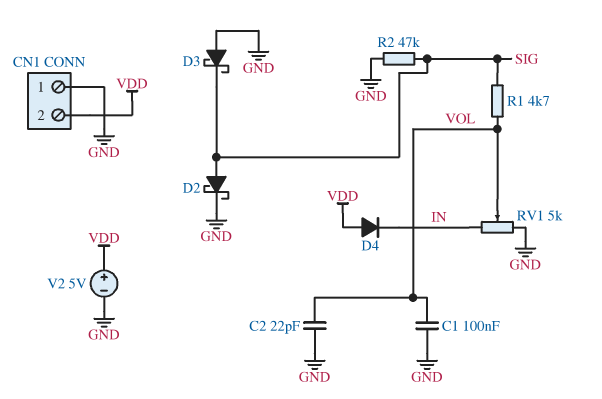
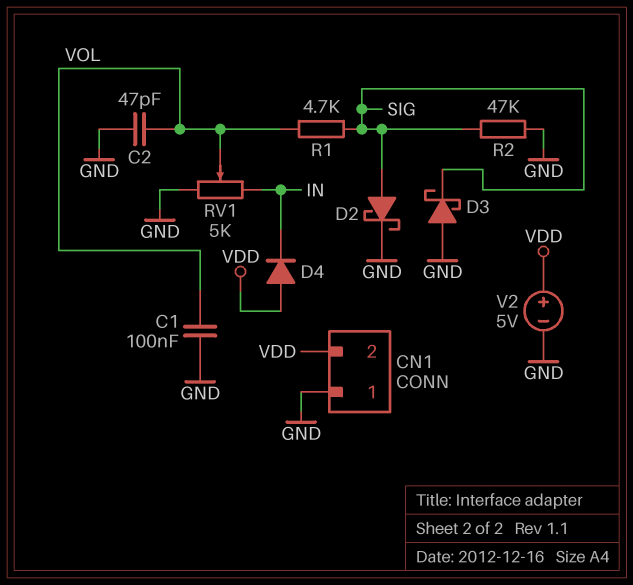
C2: 22pF (GND, VOL) -> 47pF (GND, VOL)

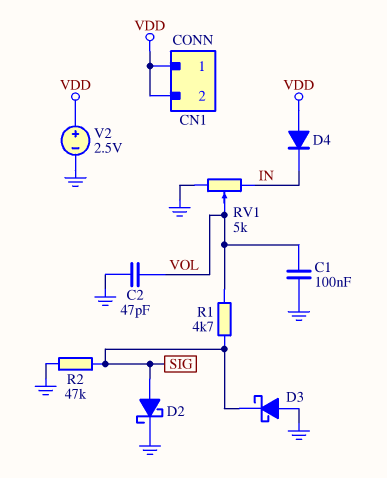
CN1 pin 1: GND -> VDD
V2: 5V (plus VDD, minus GND) -> 2.5V (plus VDD, minus GND)

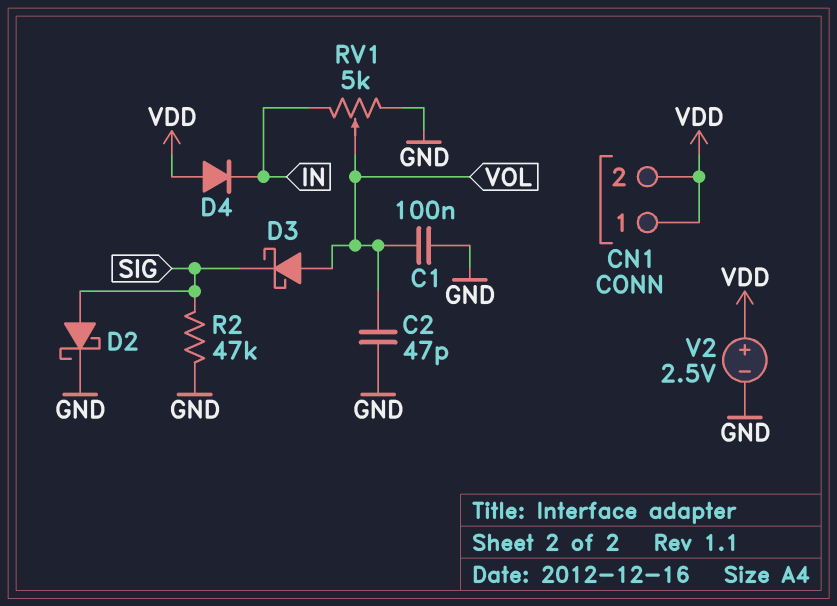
D3: schottky (A GND, K SIG) -> schottky (A VOL, K SIG)
R1: 4.7k (SIG, VOL) -> none

